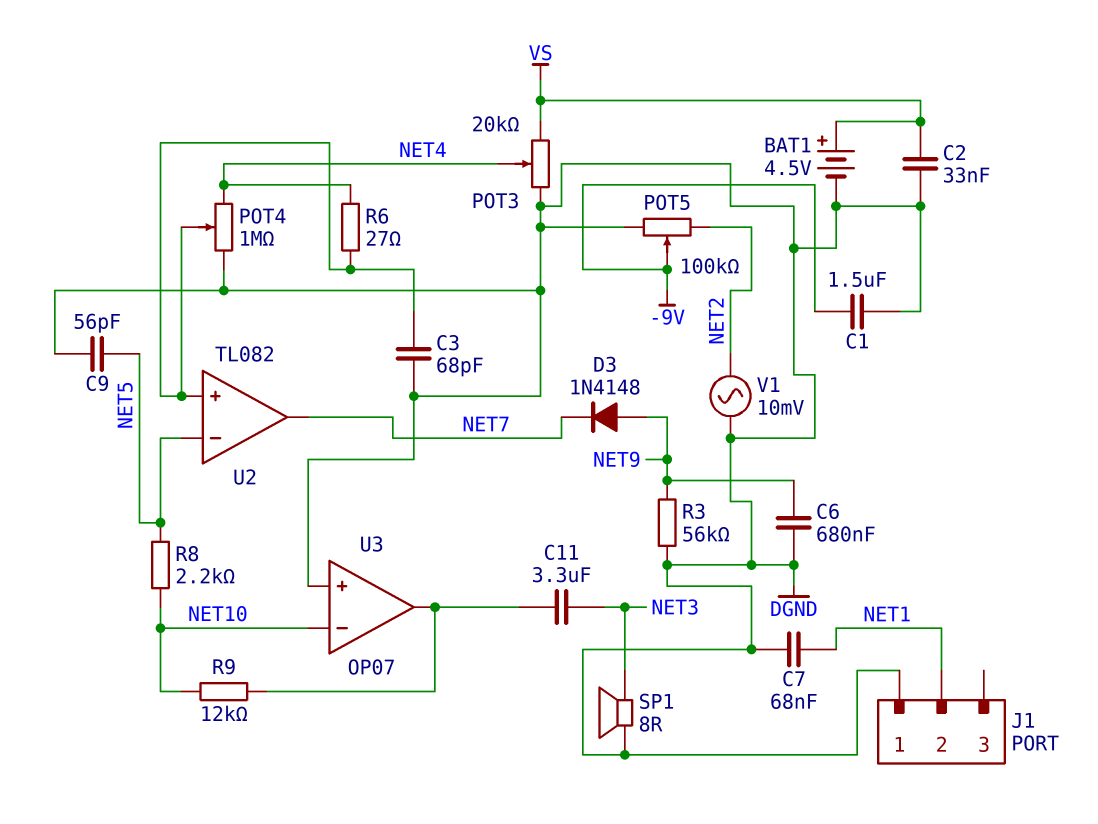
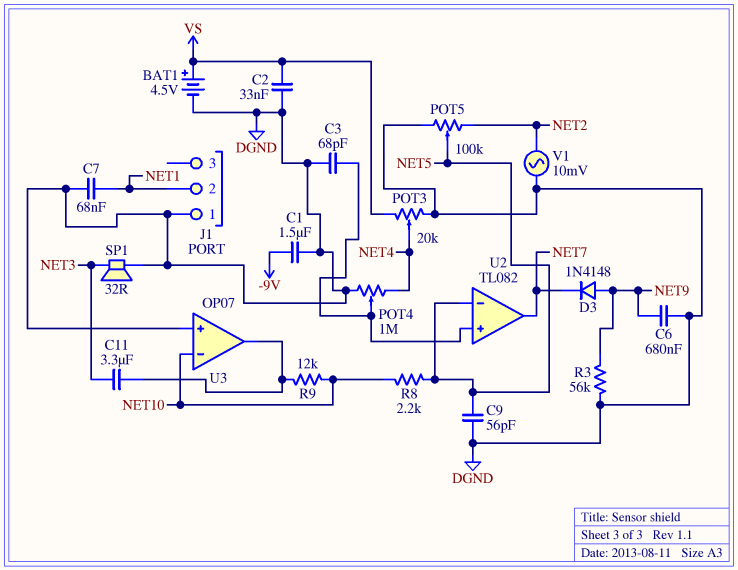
POT5: 100k (DGND, NET2, wiper -9V) -> 100k (DGND, NET2, wiper NET5)
R6: 27 (NET4, U2/in+) -> none
SP1: speaker 8R (DGND, NET3) -> speaker 32R (DGND, NET3)

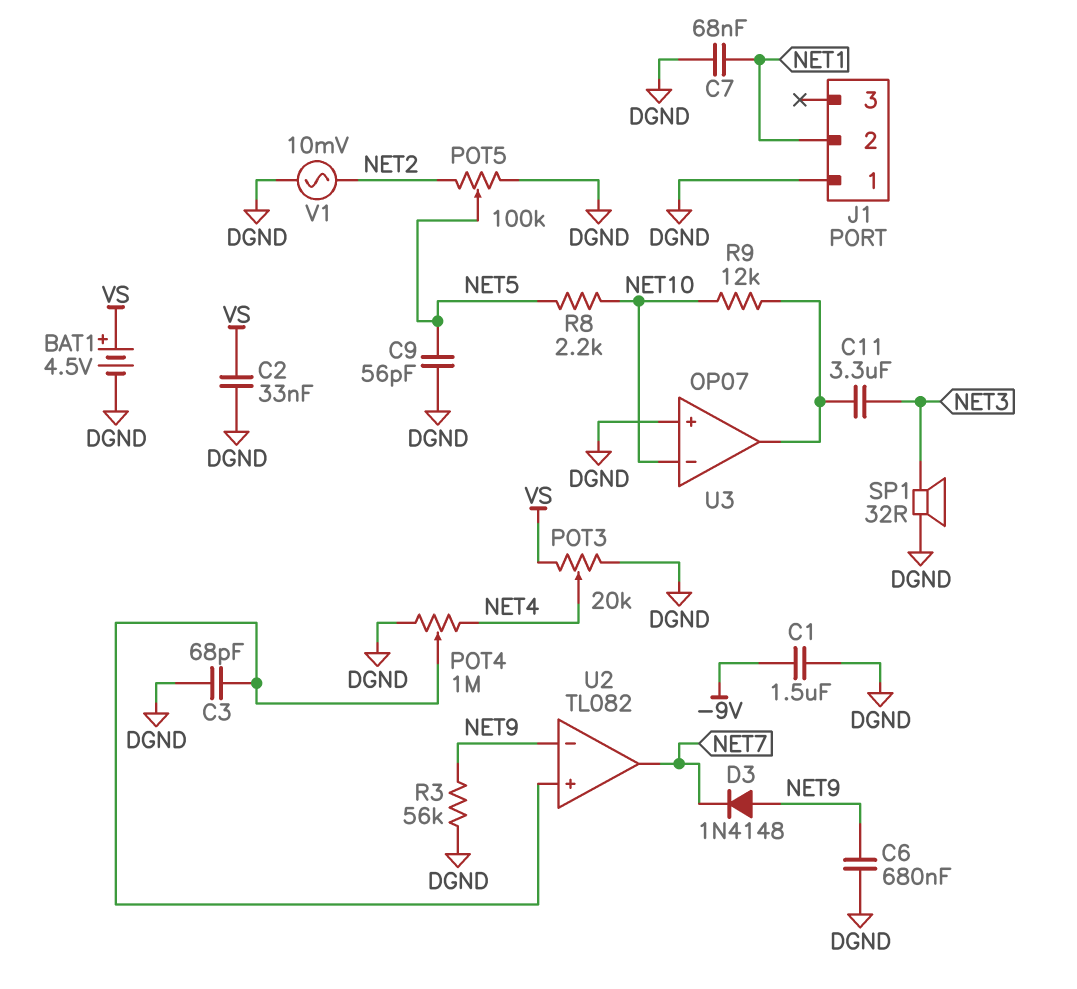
U2 pin in-: NET5 -> NET9

